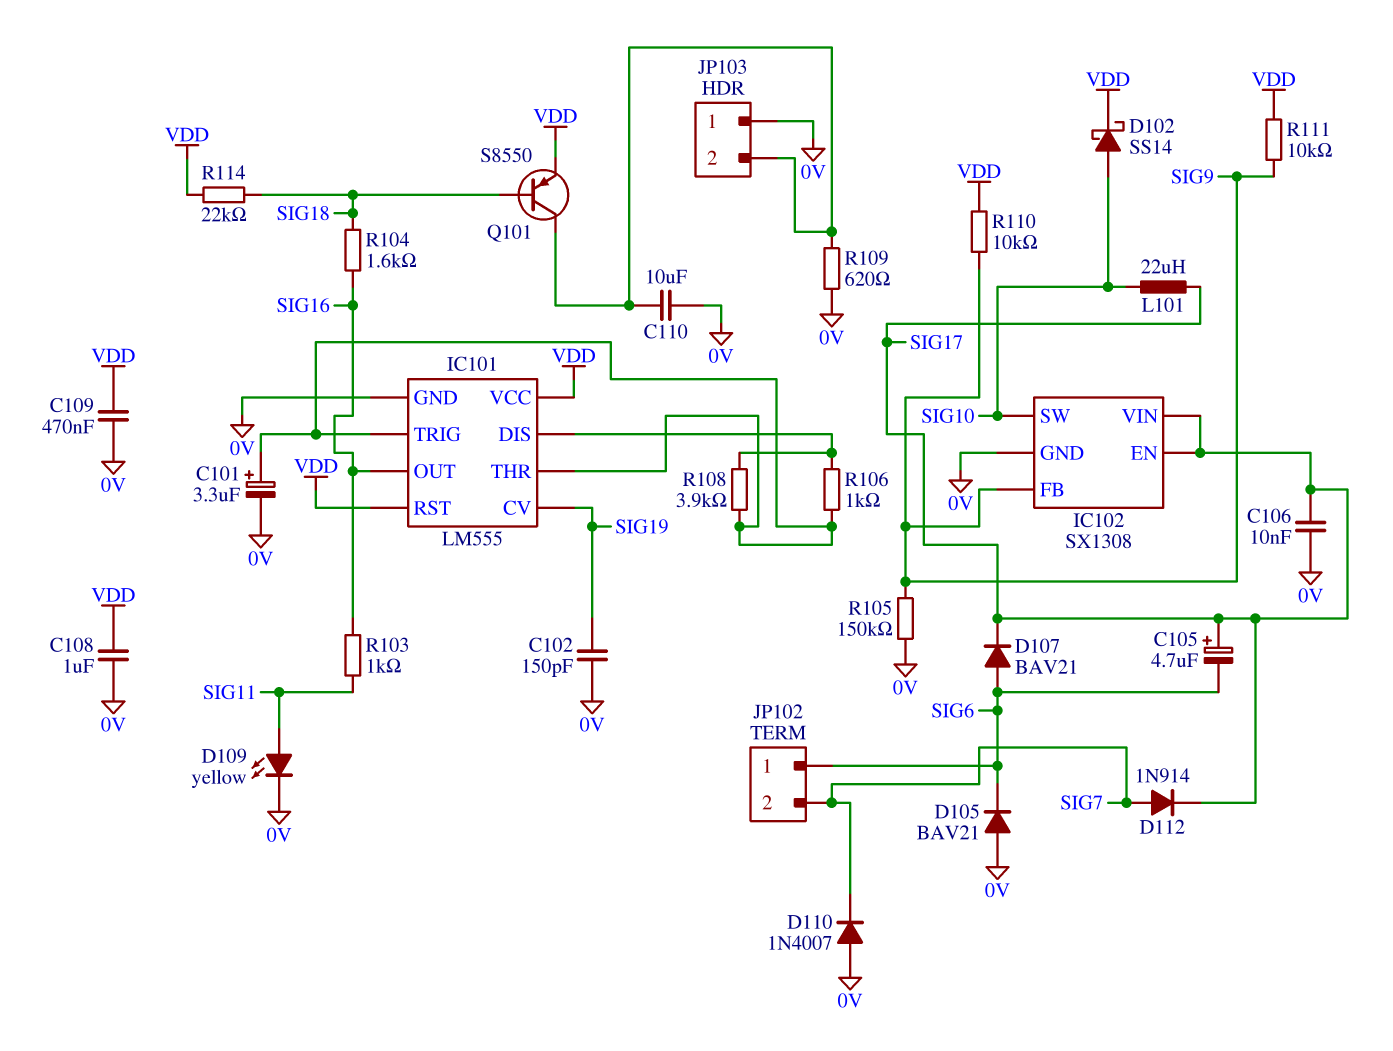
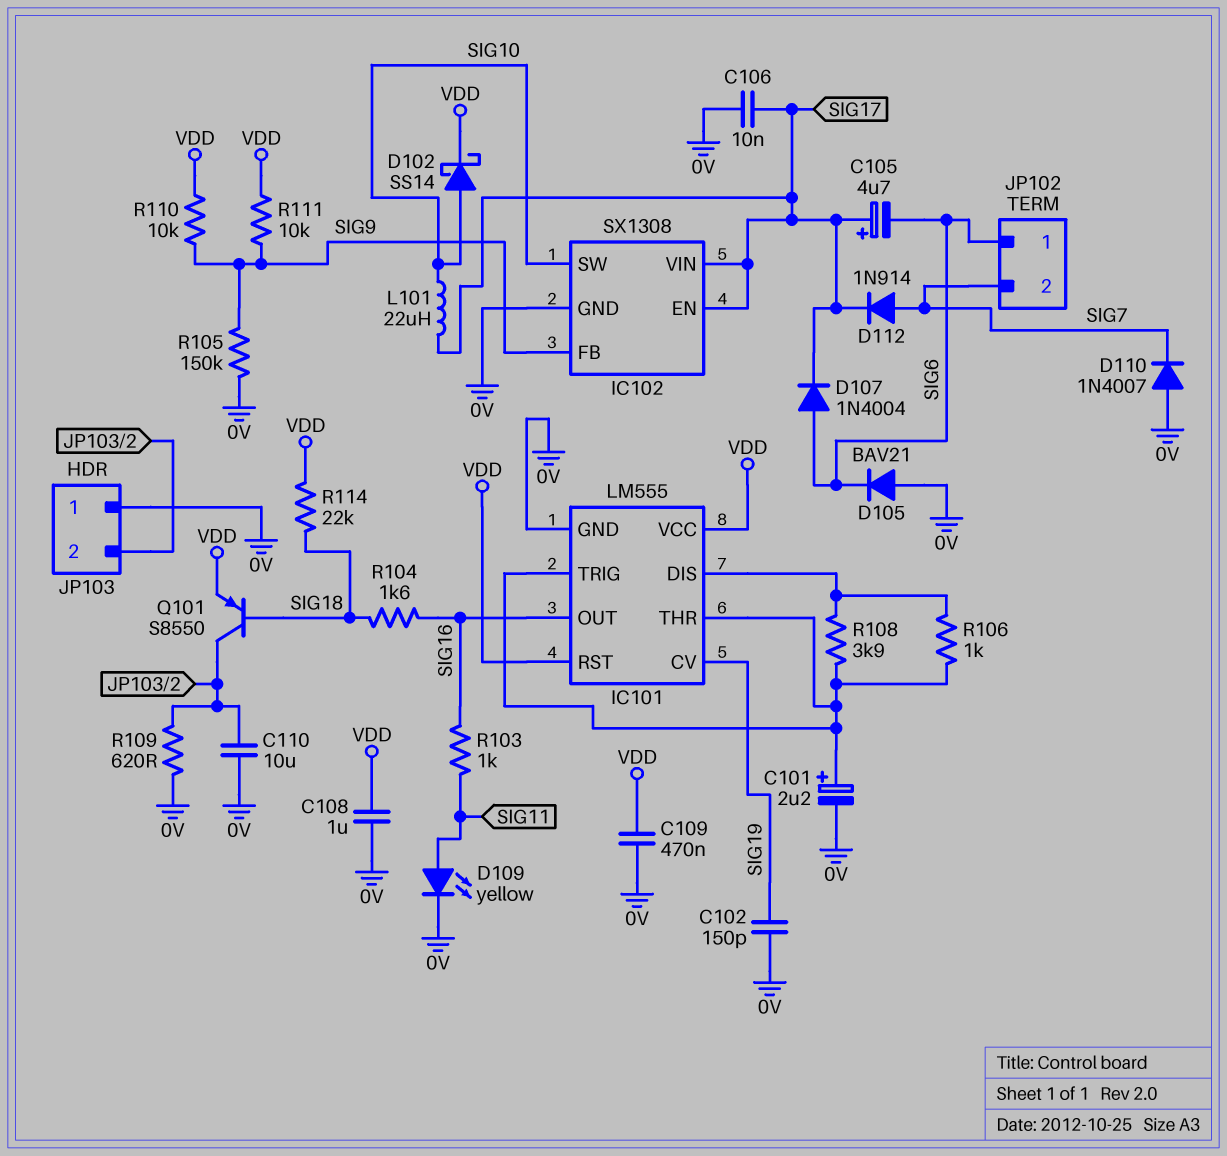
C101: 3.3uF (plus IC101/THR, minus 0V) -> 2.2uF (plus IC101/THR, minus 0V)
D107: diode BAV21 (A SIG6, K SIG17) -> diode 1N4004 (A SIG6, K SIG17)

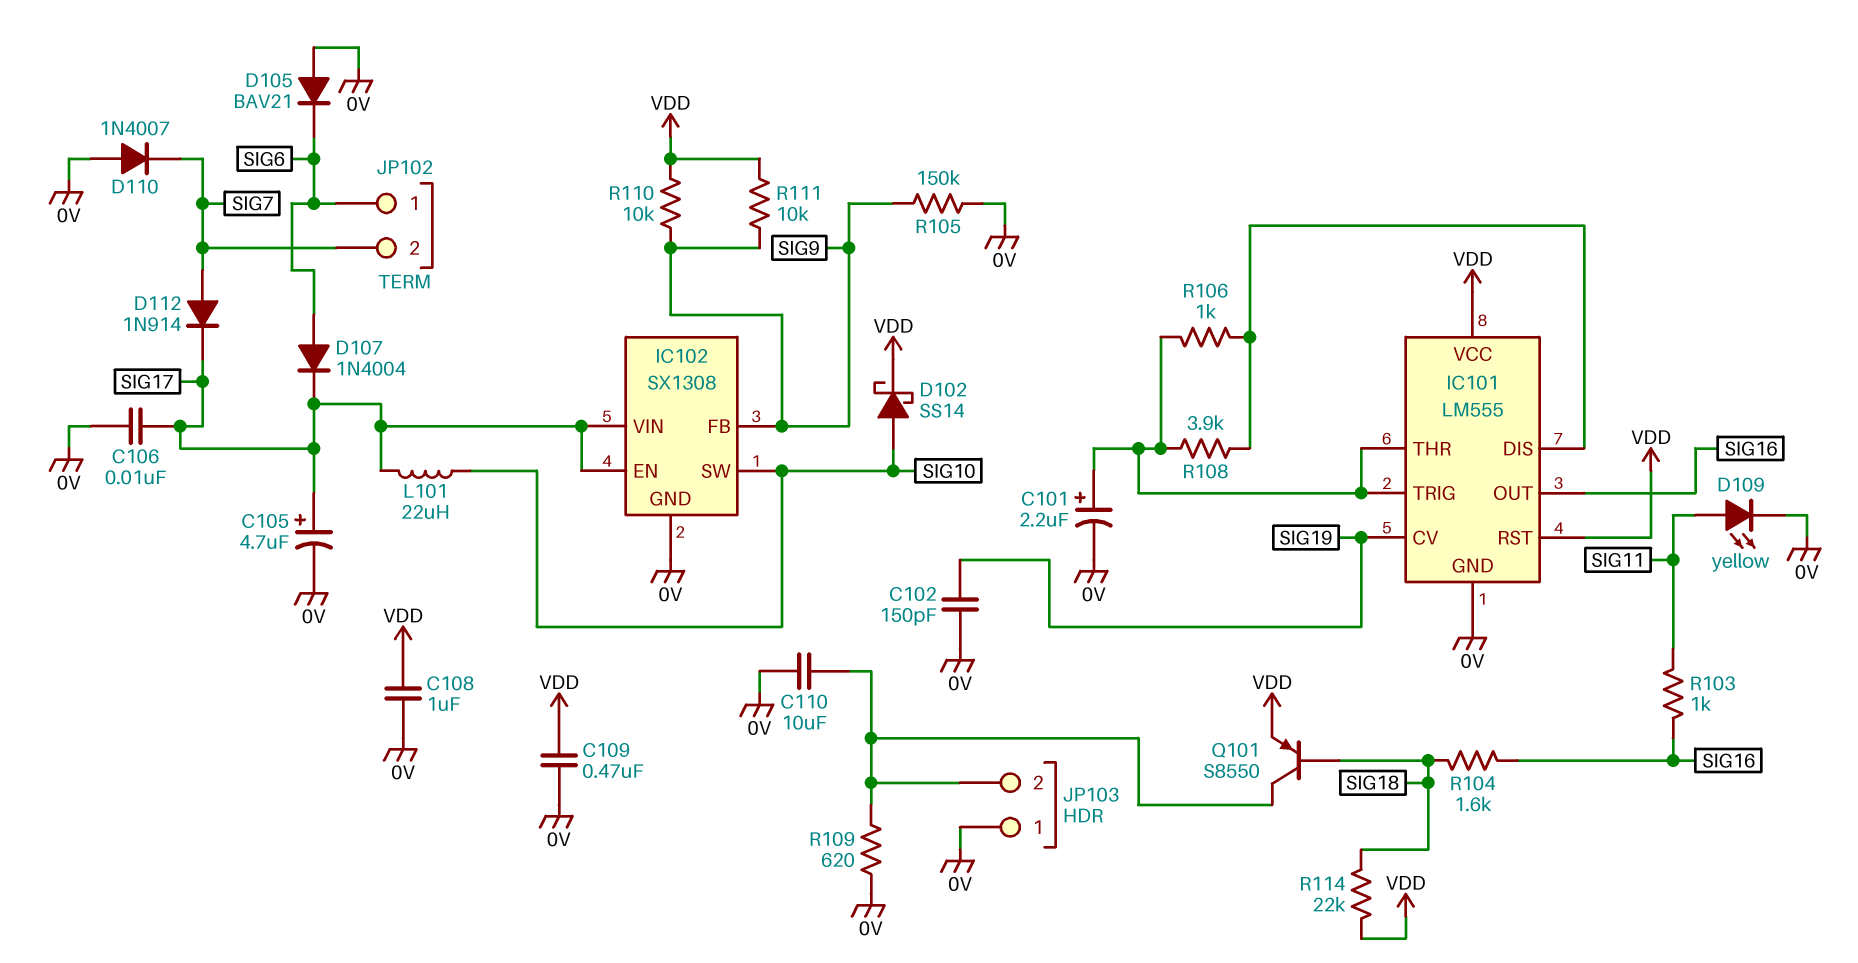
C105: 4.7uF (plus SIG17, minus SIG6) -> 4.7uF (plus SIG17, minus 0V)

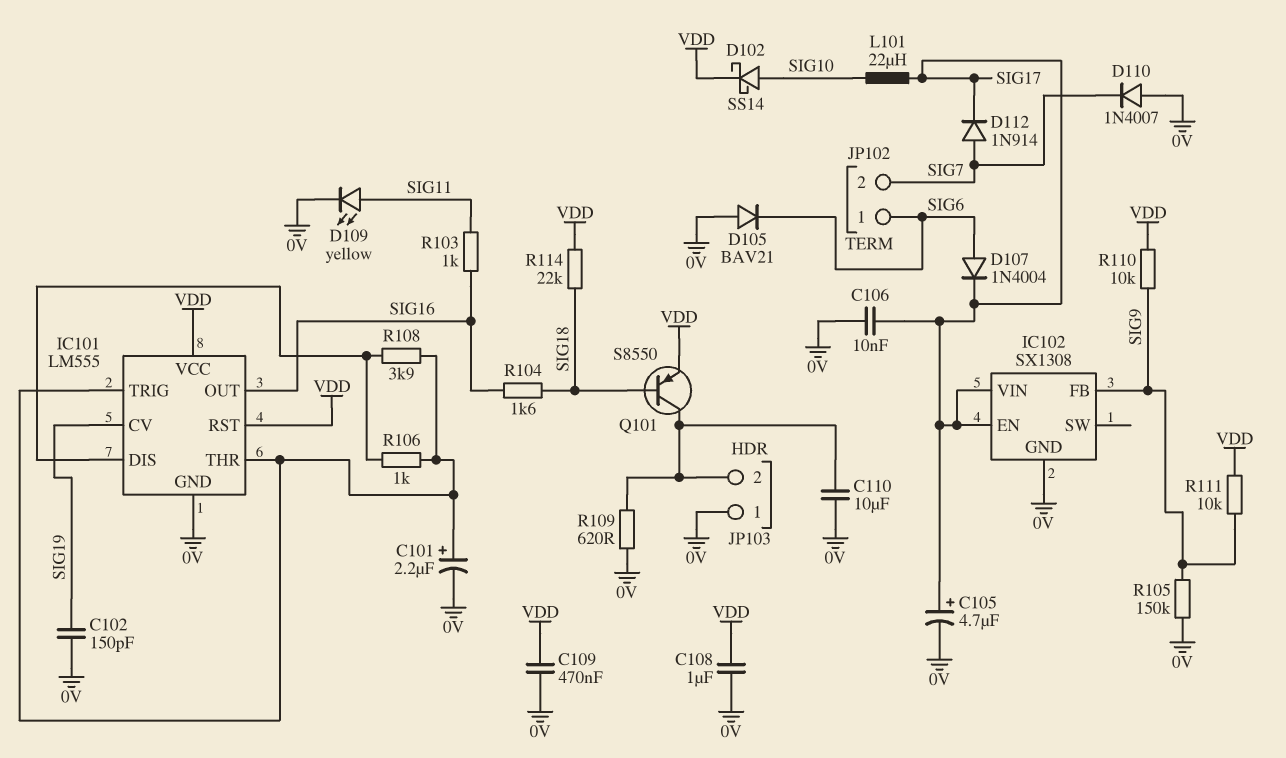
IC102 pin SW: SIG10 -> none

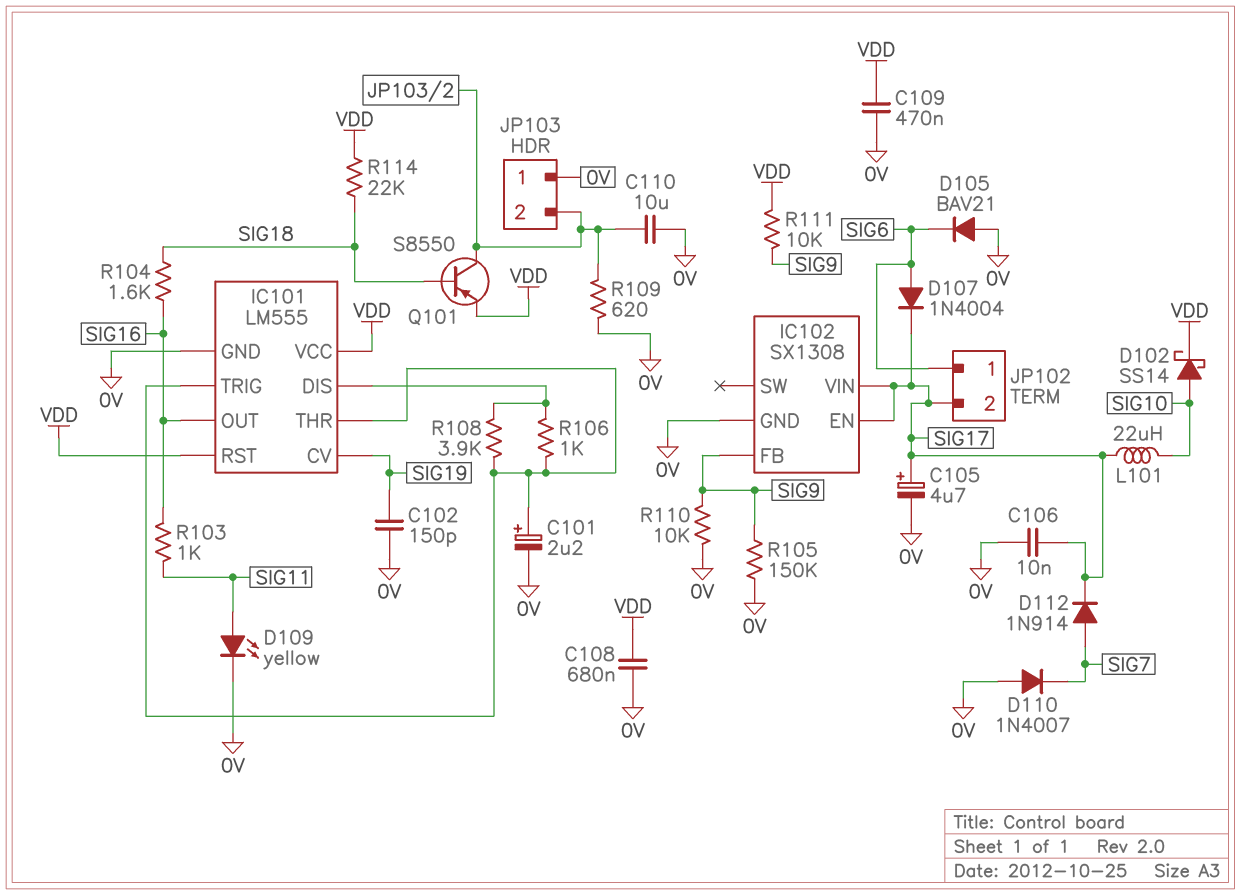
C108: 1uF (0V, VDD) -> 680nF (0V, VDD)
JP102 pin 2: SIG7 -> SIG17
R110: 10k (SIG9, VDD) -> 10k (0V, SIG9)

